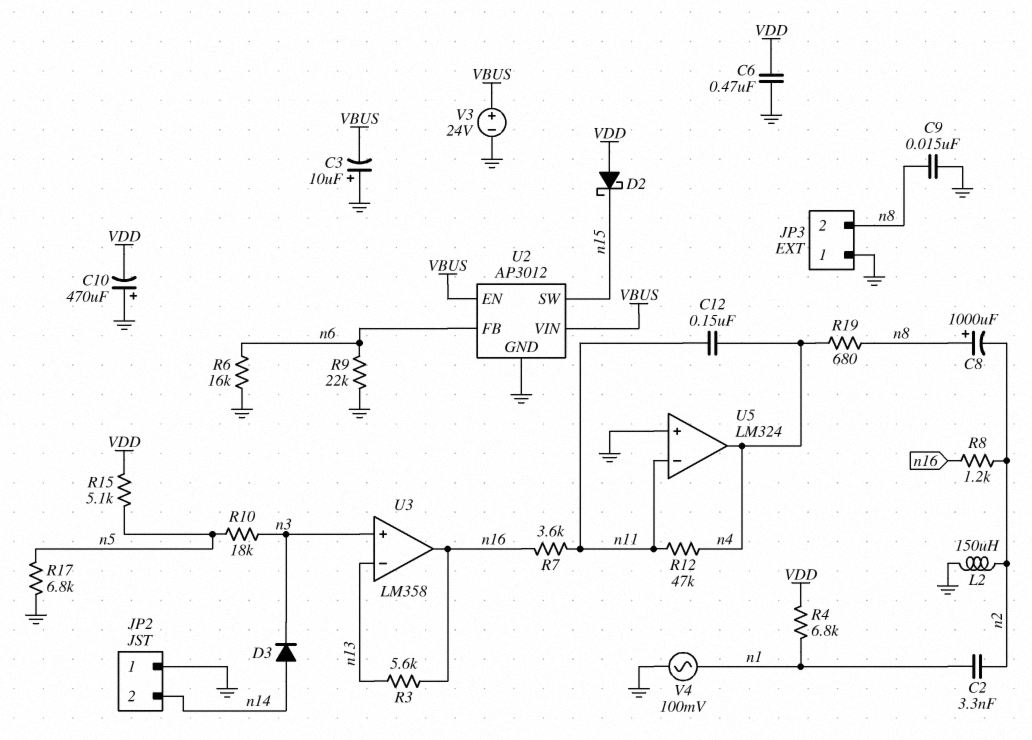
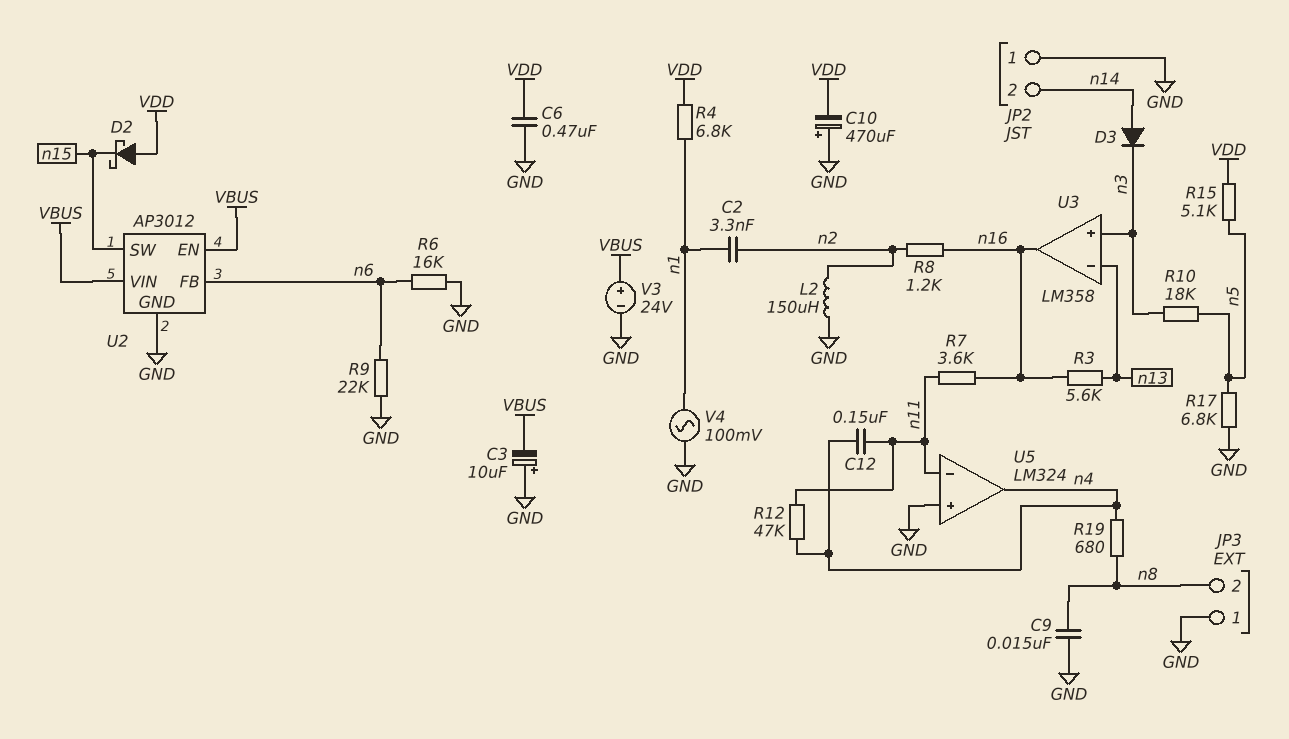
C8: 1000uF (plus n8, minus n2) -> none

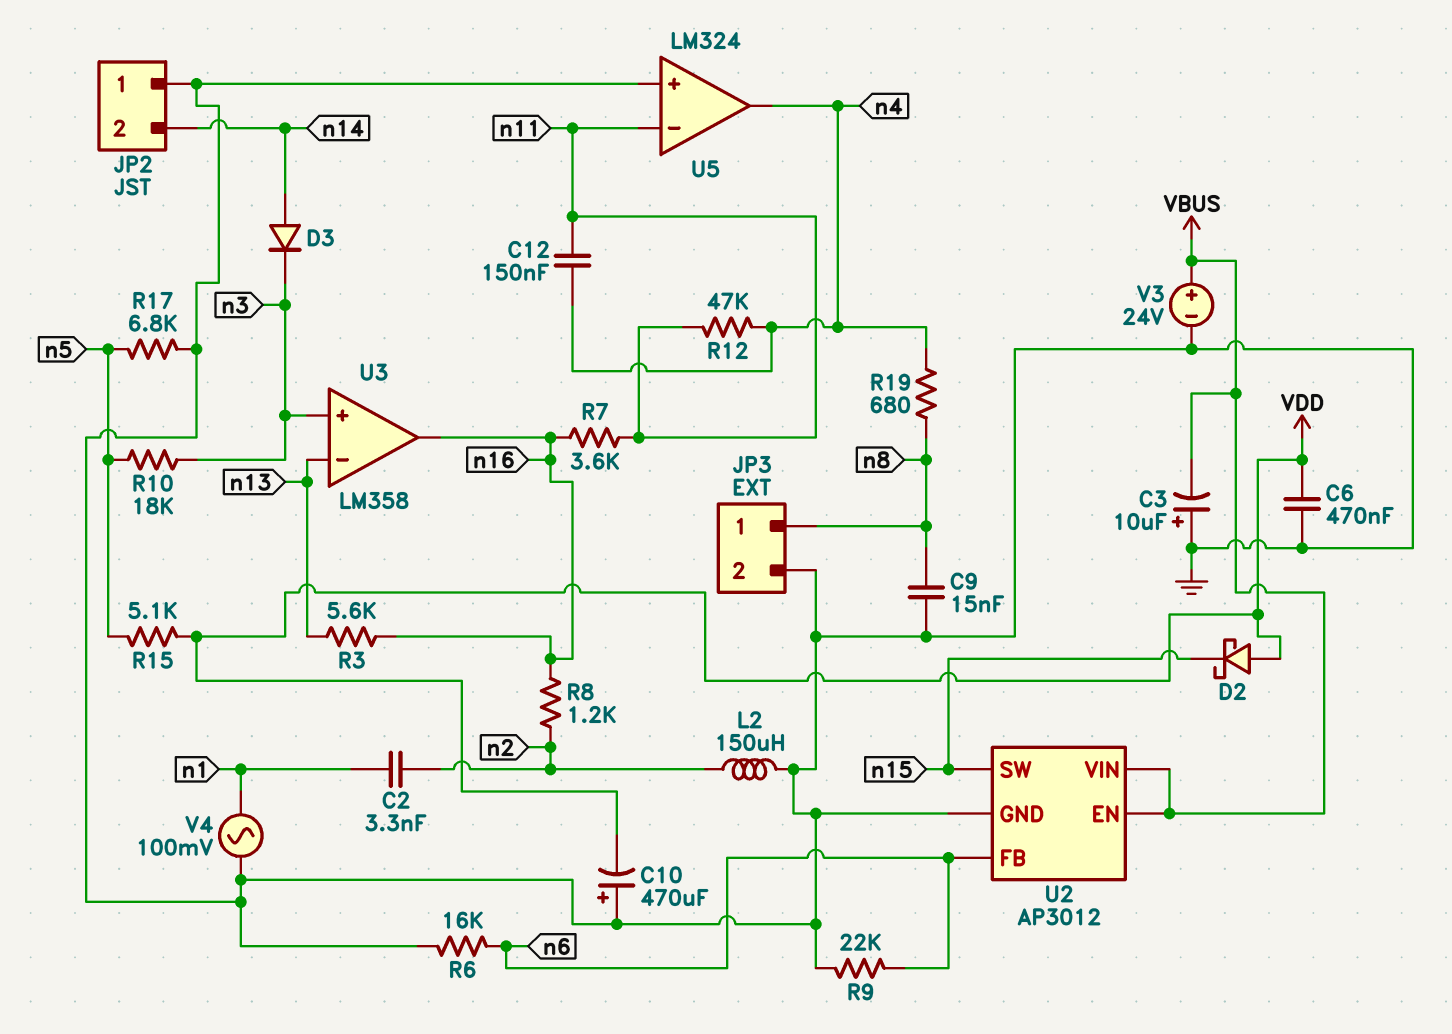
JP3 pin 1: GND -> n8
JP3 pin 2: n8 -> GND
R4: 6.8k (VDD, n1) -> none

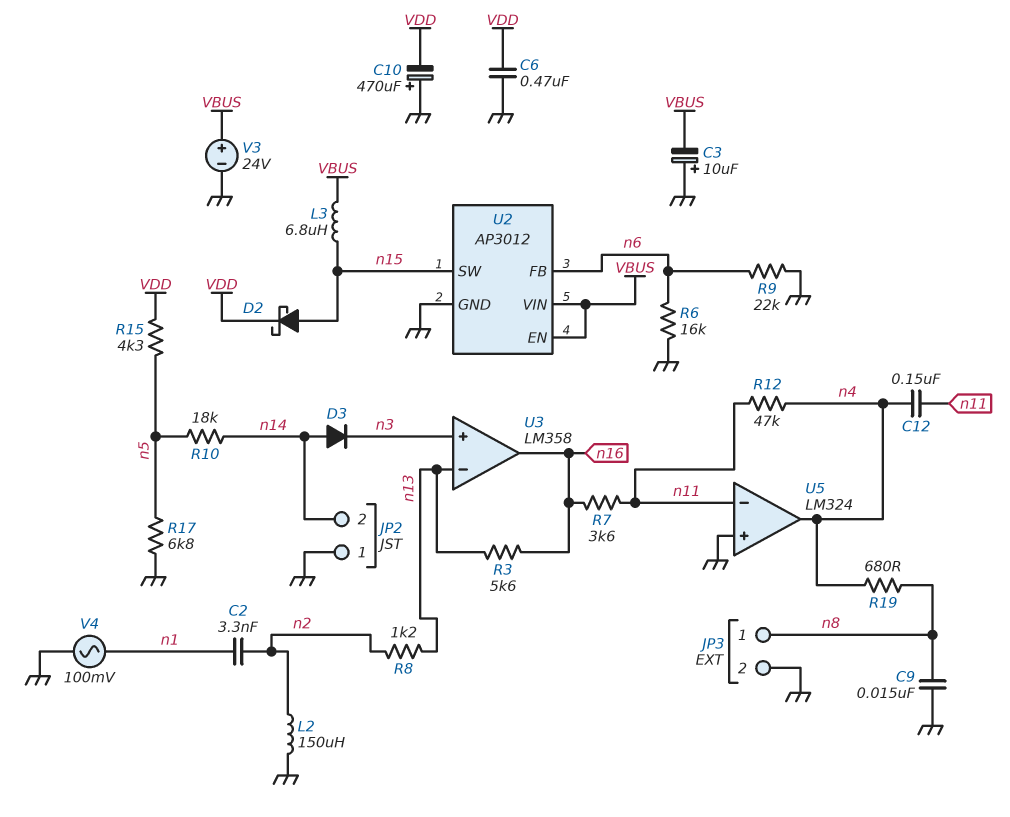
D2: schottky (A VDD, K n15) -> schottky (A n15, K VDD)
L3: none -> 6.8uH (VBUS, n15)
R8: 1.2k (n2, n16) -> 1.2k (n2, n13)
R10: 18k (n3, n5) -> 18k (n5, n14)
R15: 5.1k (VDD, n5) -> 4.3k (VDD, n5)

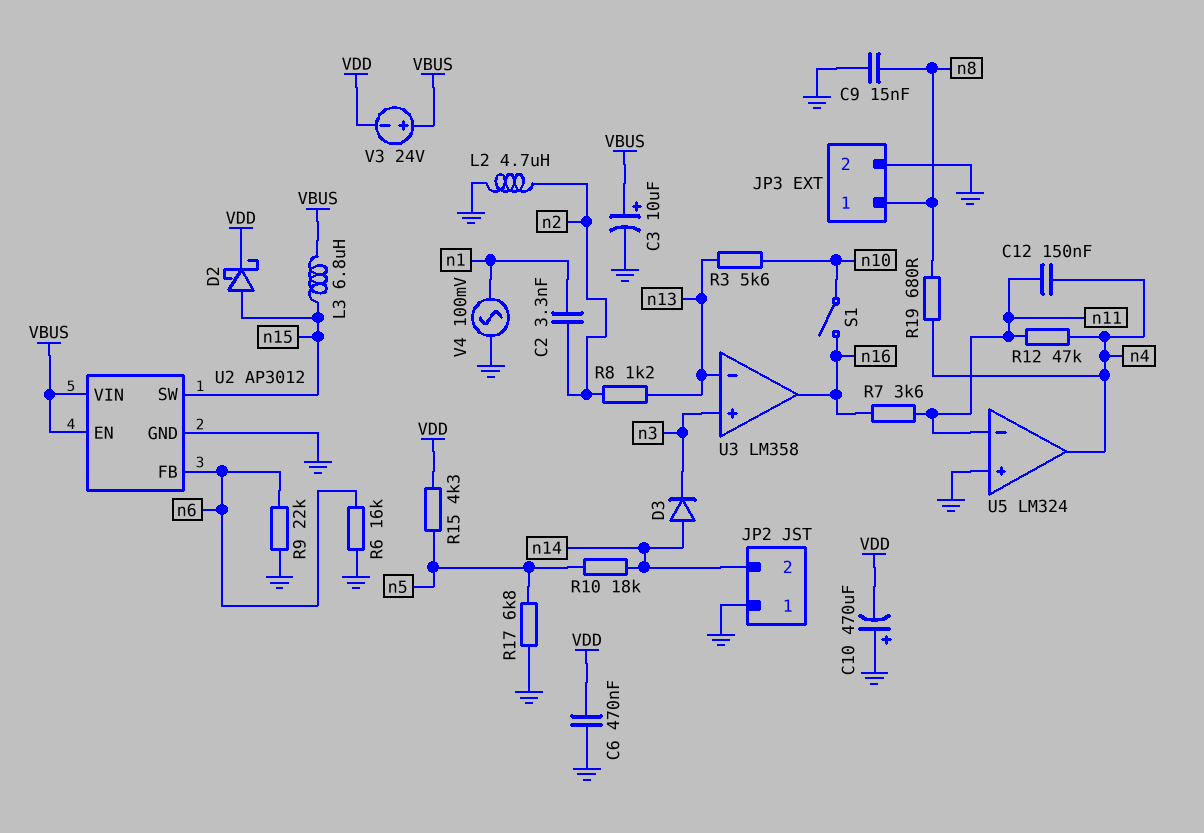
C3: 10uF (plus GND, minus VBUS) -> 10uF (plus VBUS, minus GND)
L2: 150uH (GND, n2) -> 4.7uH (GND, n2)
R3: 5.6k (n13, n16) -> 5.6k (n10, n13)
S1: none -> switch (n10, n16)
V3: 24V (plus VBUS, minus GND) -> 24V (plus VBUS, minus VDD)

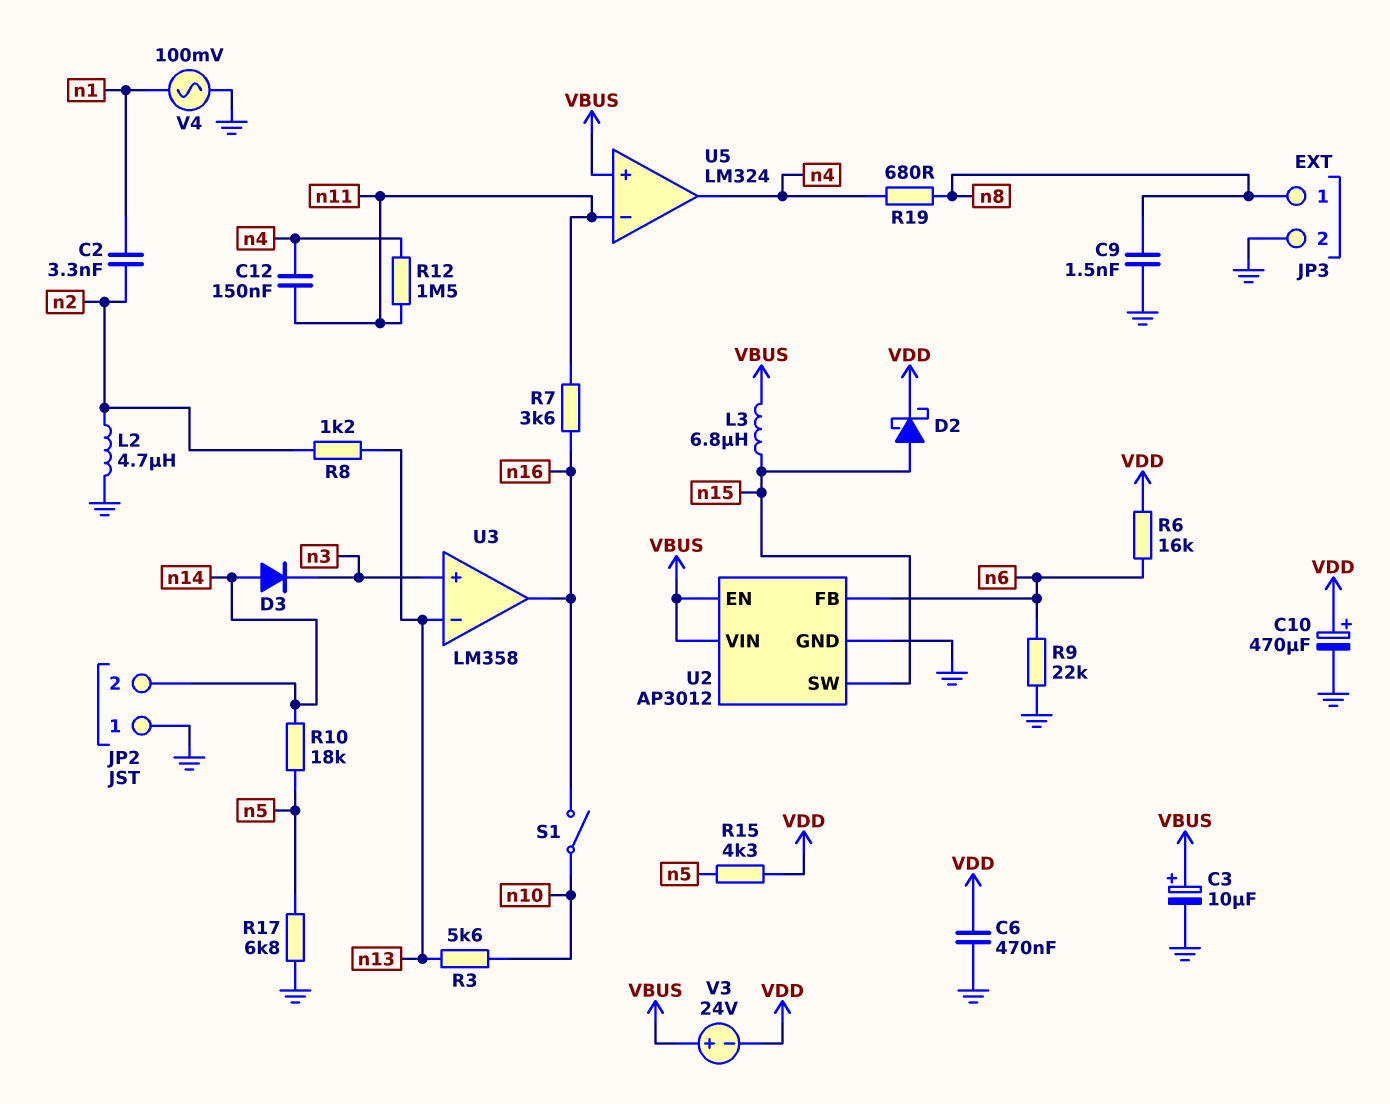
C9: 15nF (GND, n8) -> 1.5nF (GND, n8)
C10: 470uF (plus GND, minus VDD) -> 470uF (plus VDD, minus GND)
R6: 16k (GND, n6) -> 16k (VDD, n6)
R12: 47k (n4, n11) -> 1.5M (n4, n11)
U5 pin in+: GND -> VBUS

